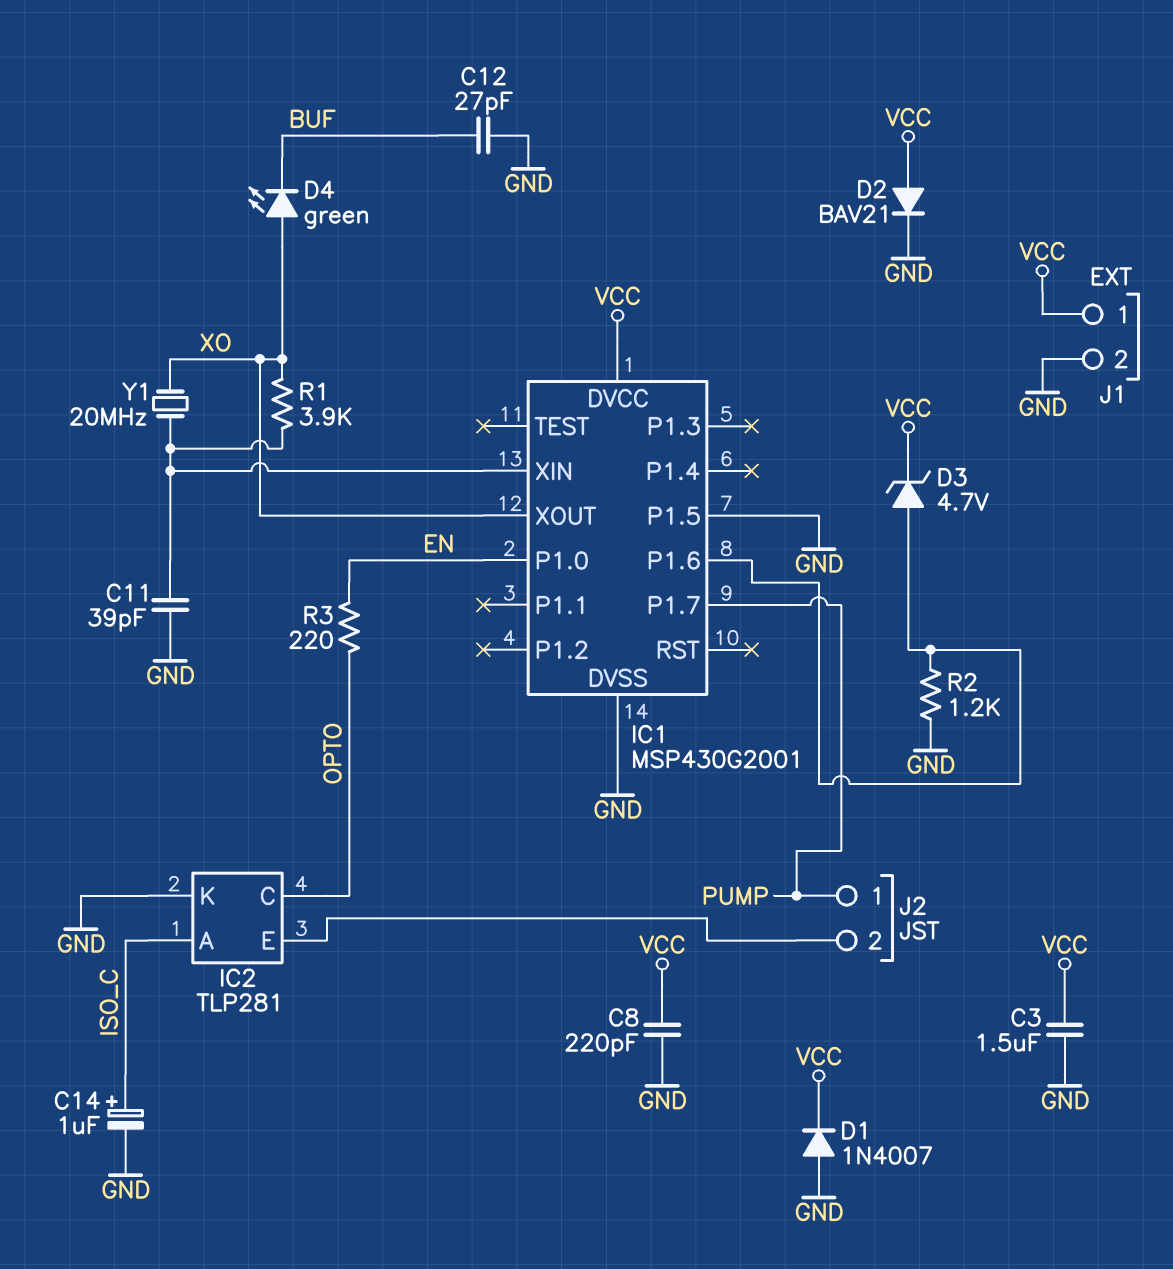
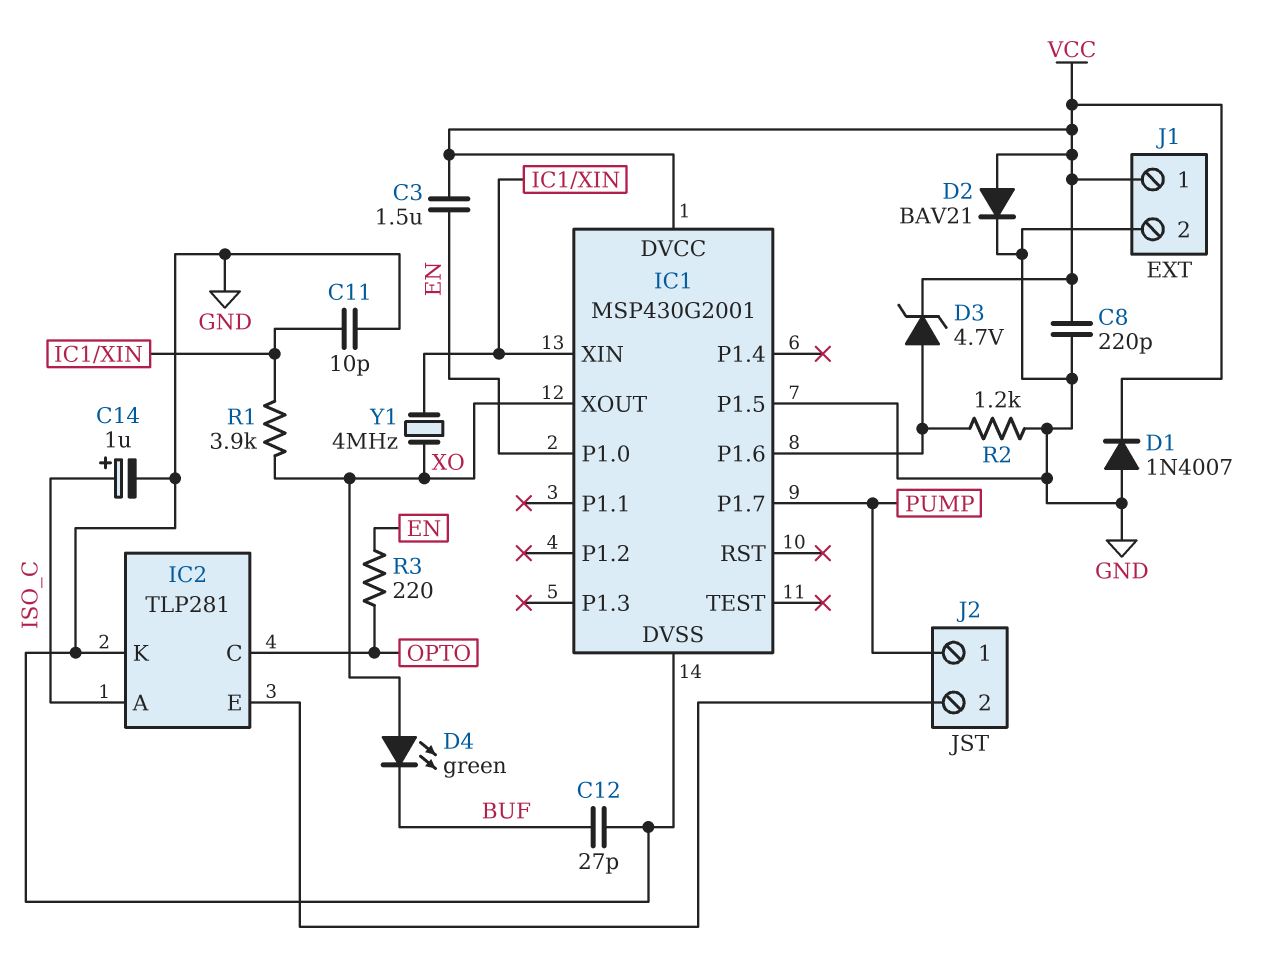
C3: 1.5uF (GND, VCC) -> 1.5uF (EN, VCC)
C11: 39pF (GND, IC1/XIN) -> 10pF (GND, IC1/XIN)
Y1: 20MHz (IC1/XIN, XO) -> 4MHz (IC1/XIN, XO)

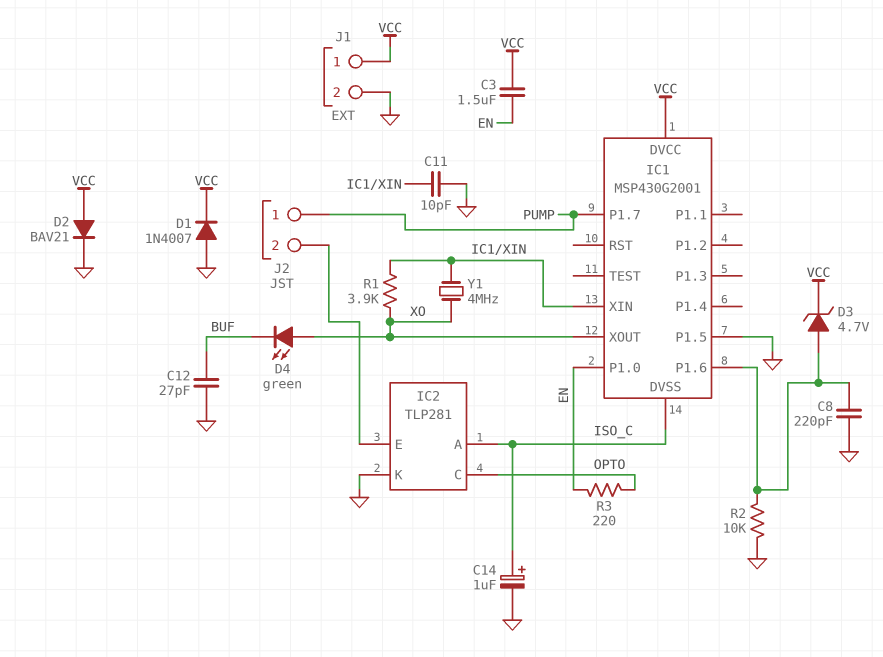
C8: 220pF (GND, VCC) -> 220pF (GND, IC1/P1.6)
IC1 pin DVSS: GND -> ISO_C
R2: 1.2k (GND, IC1/P1.6) -> 10k (GND, IC1/P1.6)

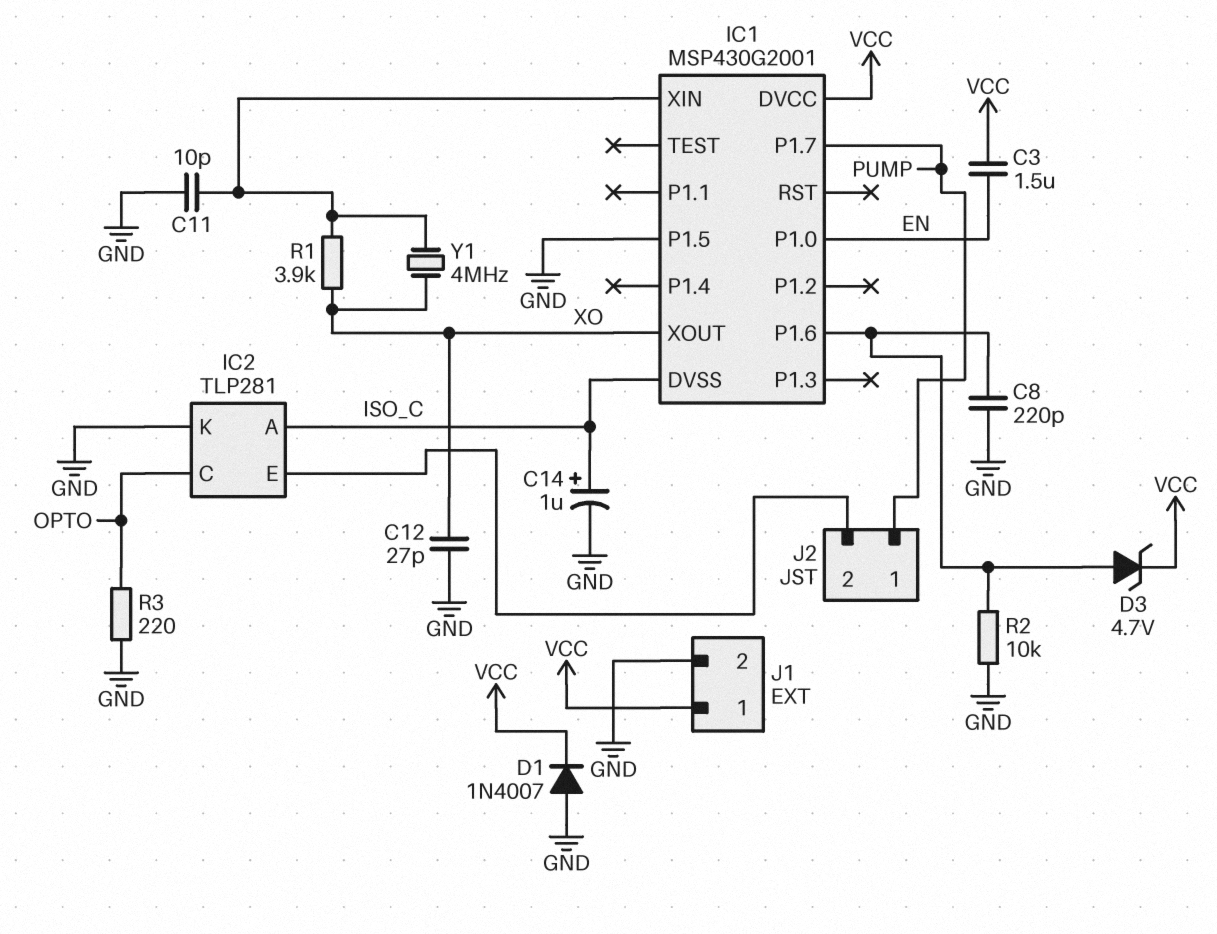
C12: 27pF (BUF, GND) -> 27pF (GND, XO)
D2: diode BAV21 (A VCC, K GND) -> none
D4: LED green (A XO, K BUF) -> none
R3: 220 (EN, OPTO) -> 220 (GND, OPTO)

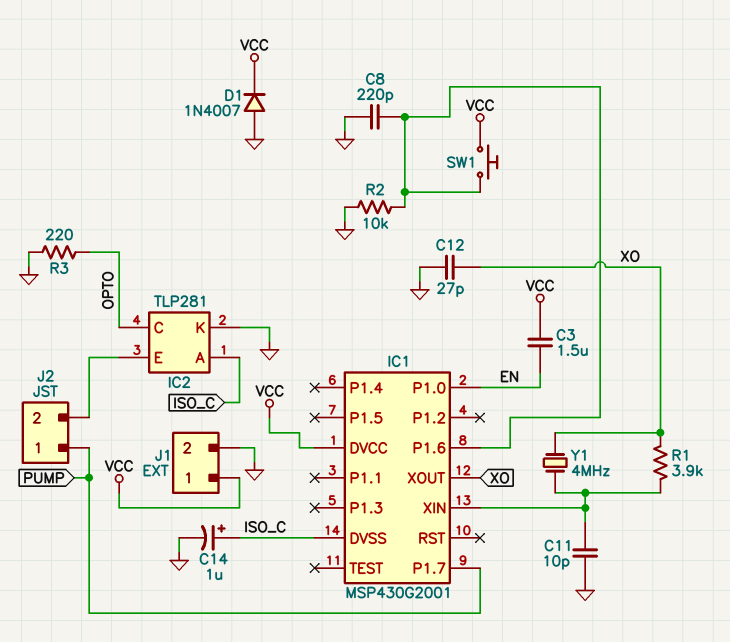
D3: zener 4.7V (A IC1/P1.6, K VCC) -> none
IC1 pin P1.5: GND -> none
SW1: none -> button (IC1/P1.6, VCC)

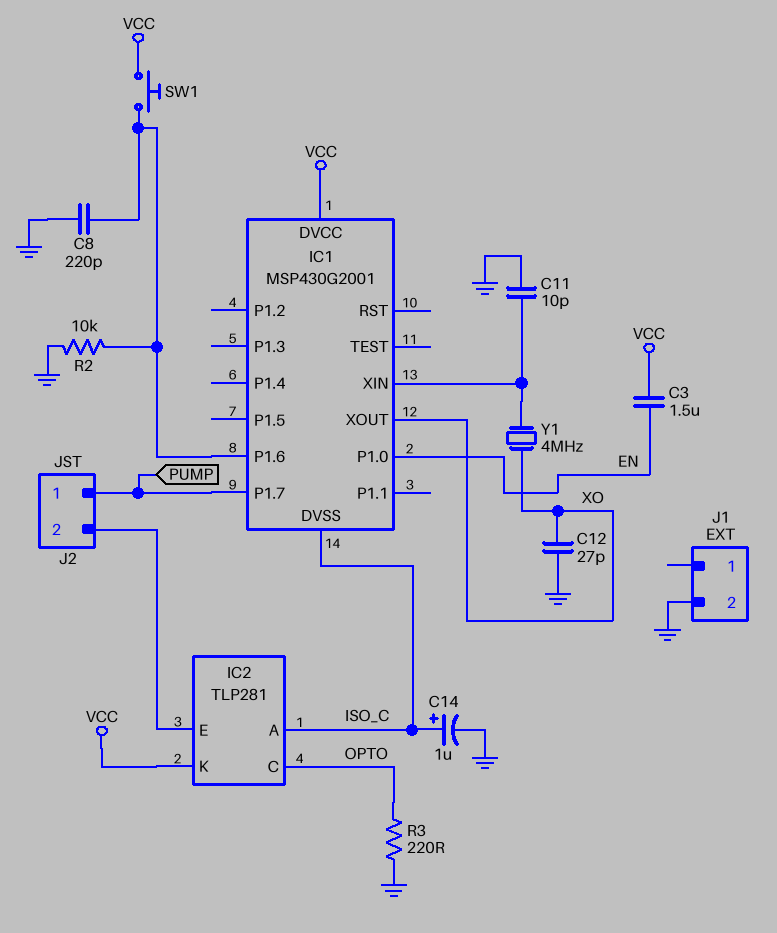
D1: diode 1N4007 (A GND, K VCC) -> none
IC2 pin K: GND -> VCC
J1 pin 1: VCC -> none
R1: 3.9k (IC1/XIN, XO) -> none

